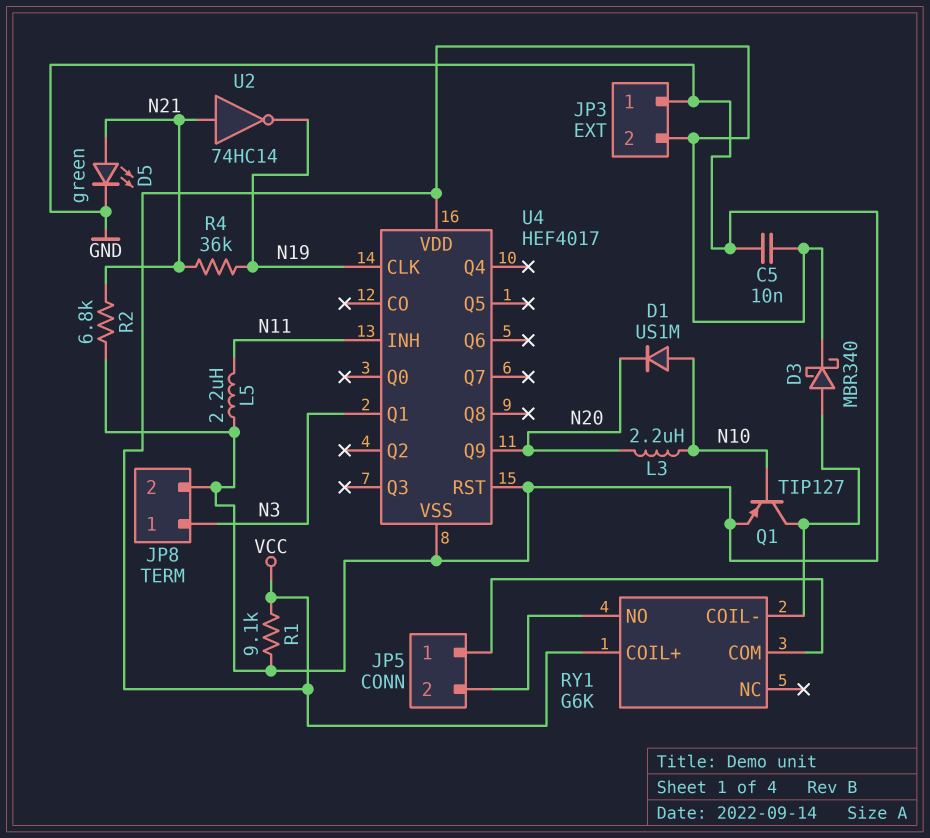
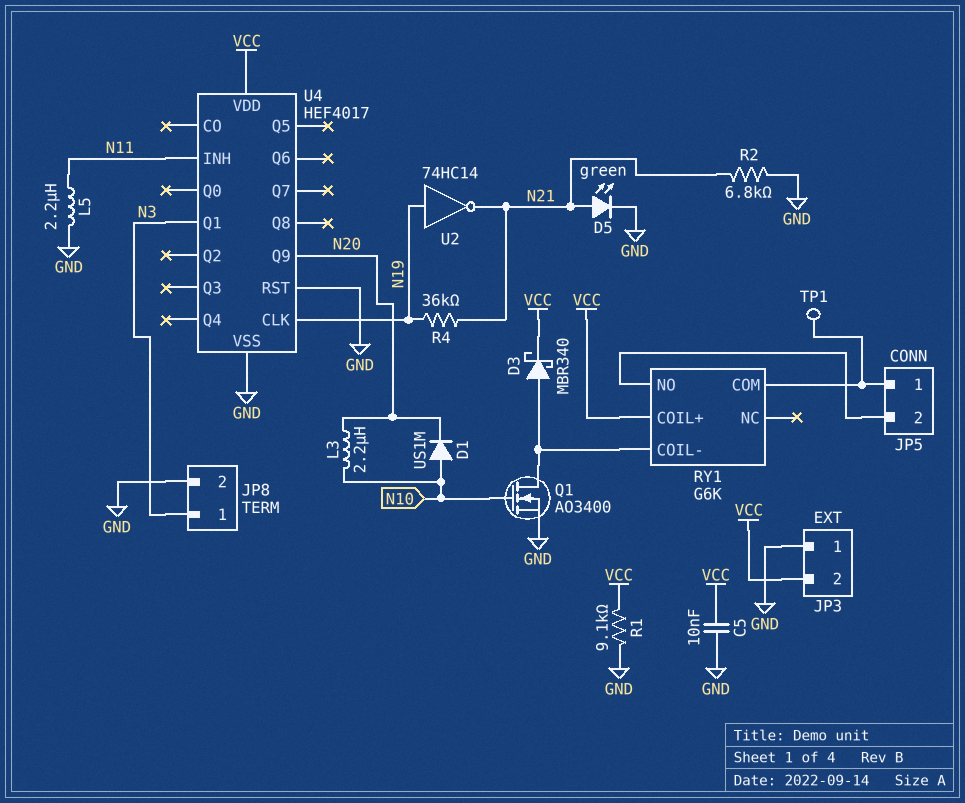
Q1: PNP TIP127 (B N10, C RY1/COIL-, E GND) -> NMOS AO3400 (G N10, D RY1/COIL-, S GND)
TP1: none -> test point (JP5/1)
U2: NOT 74HC14 (in N21, out N19) -> NOT 74HC14 (in N19, out N21)

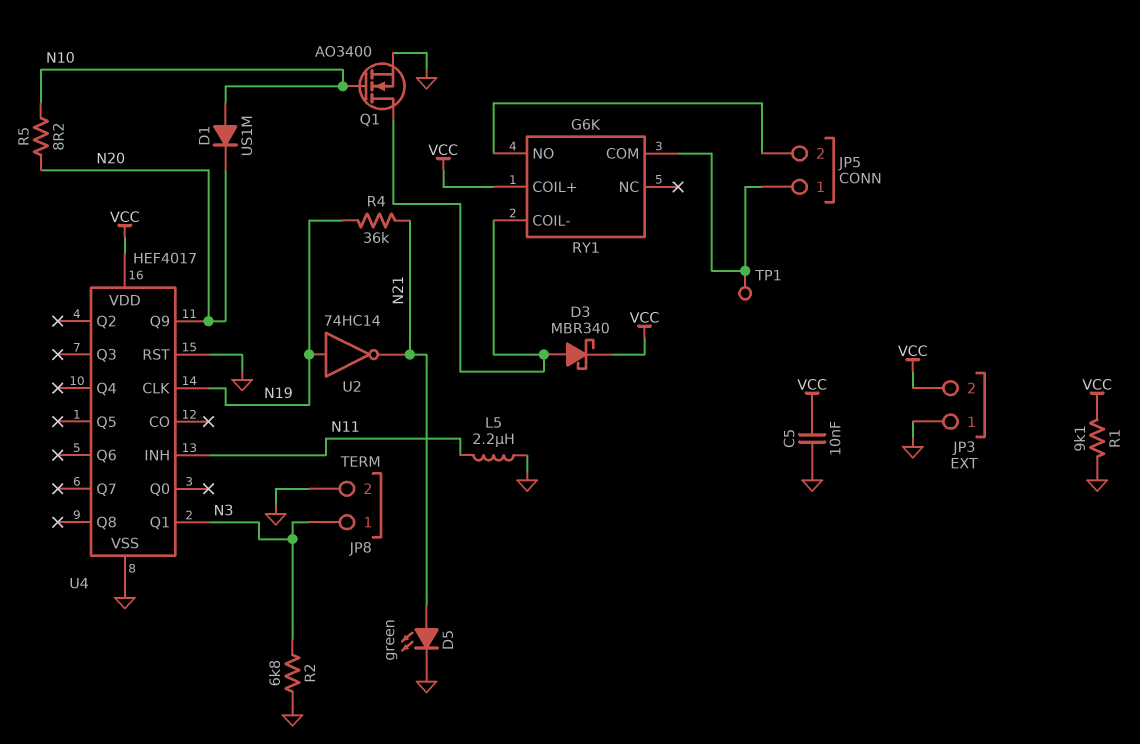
L3: 2.2uH (N10, N20) -> none
R2: 6.8k (GND, N21) -> 6.8k (GND, N3)
R5: none -> 8.2 (N10, N20)

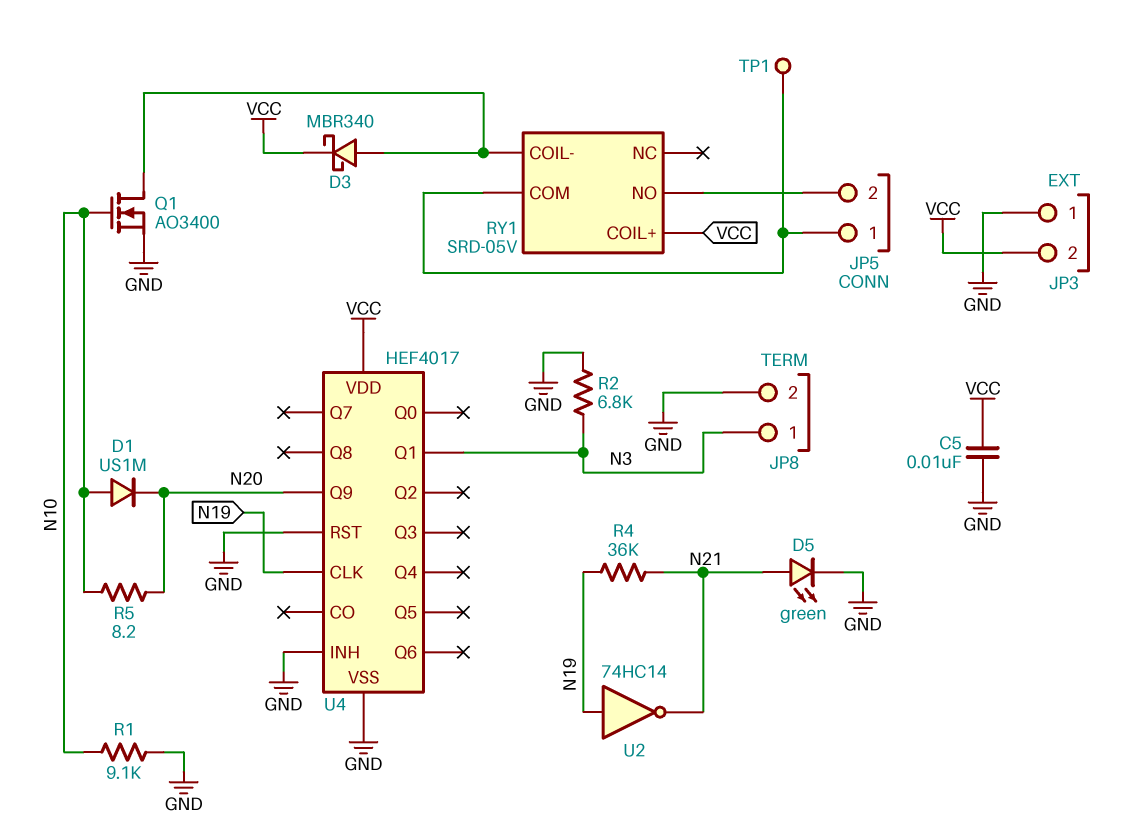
L5: 2.2uH (GND, N11) -> none
R1: 9.1k (GND, VCC) -> 9.1k (GND, N10)
RY1: G6K -> SRD-05V
U4 pin INH: N11 -> GND

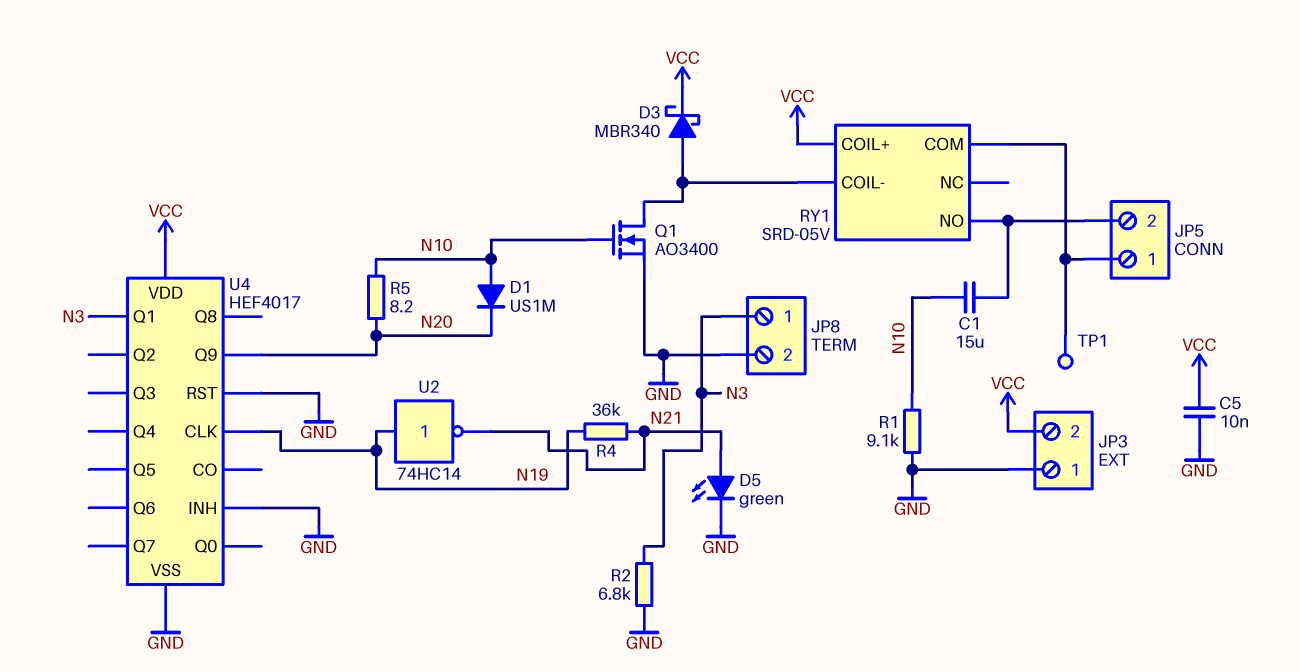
C1: none -> 15uF (JP5/2, N10)

